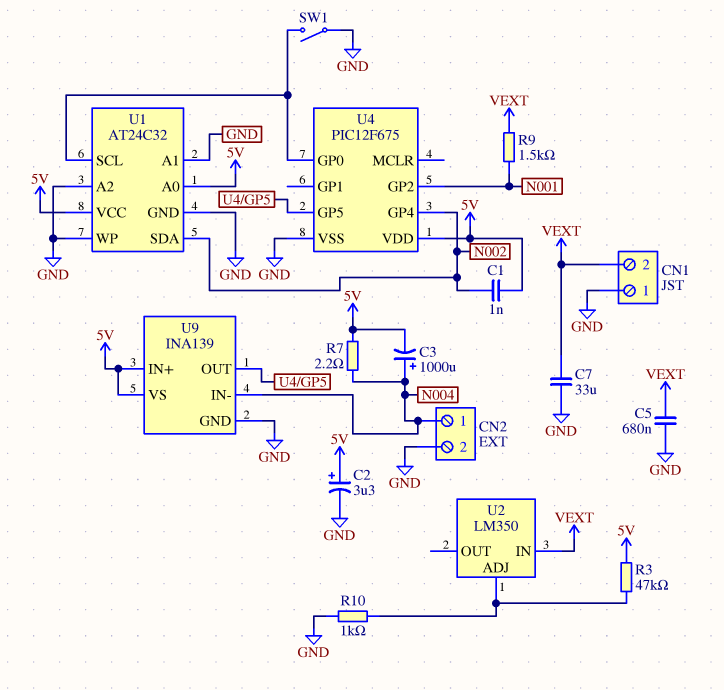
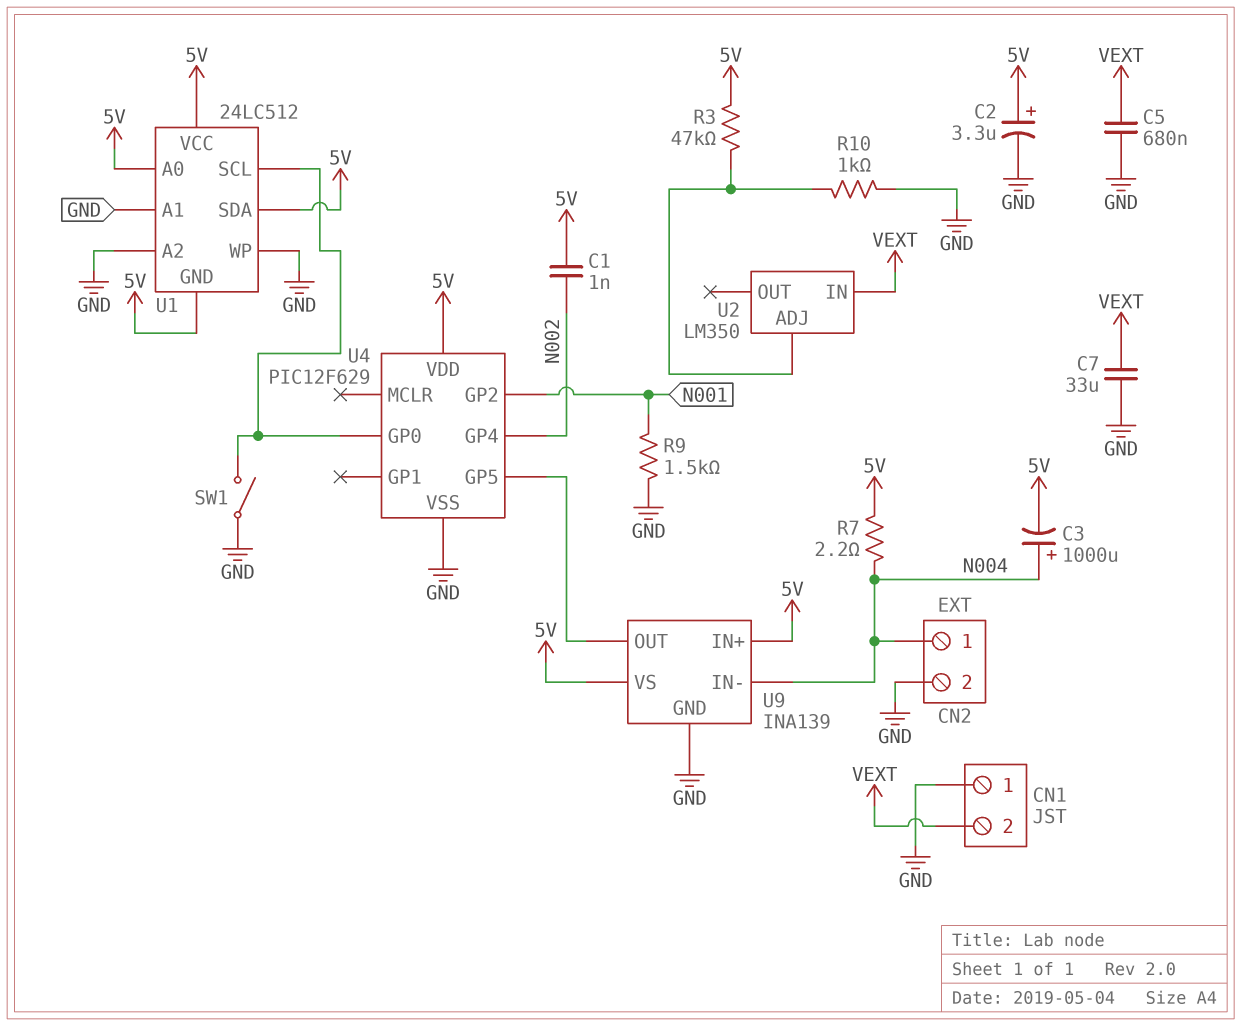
R9: 1.5k (N001, VEXT) -> 1.5k (GND, N001)
U1: AT24C32 -> 24LC512
U1 pin GND: GND -> 5V
U1 pin SDA: N002 -> 5V
U4: PIC12F675 -> PIC12F629

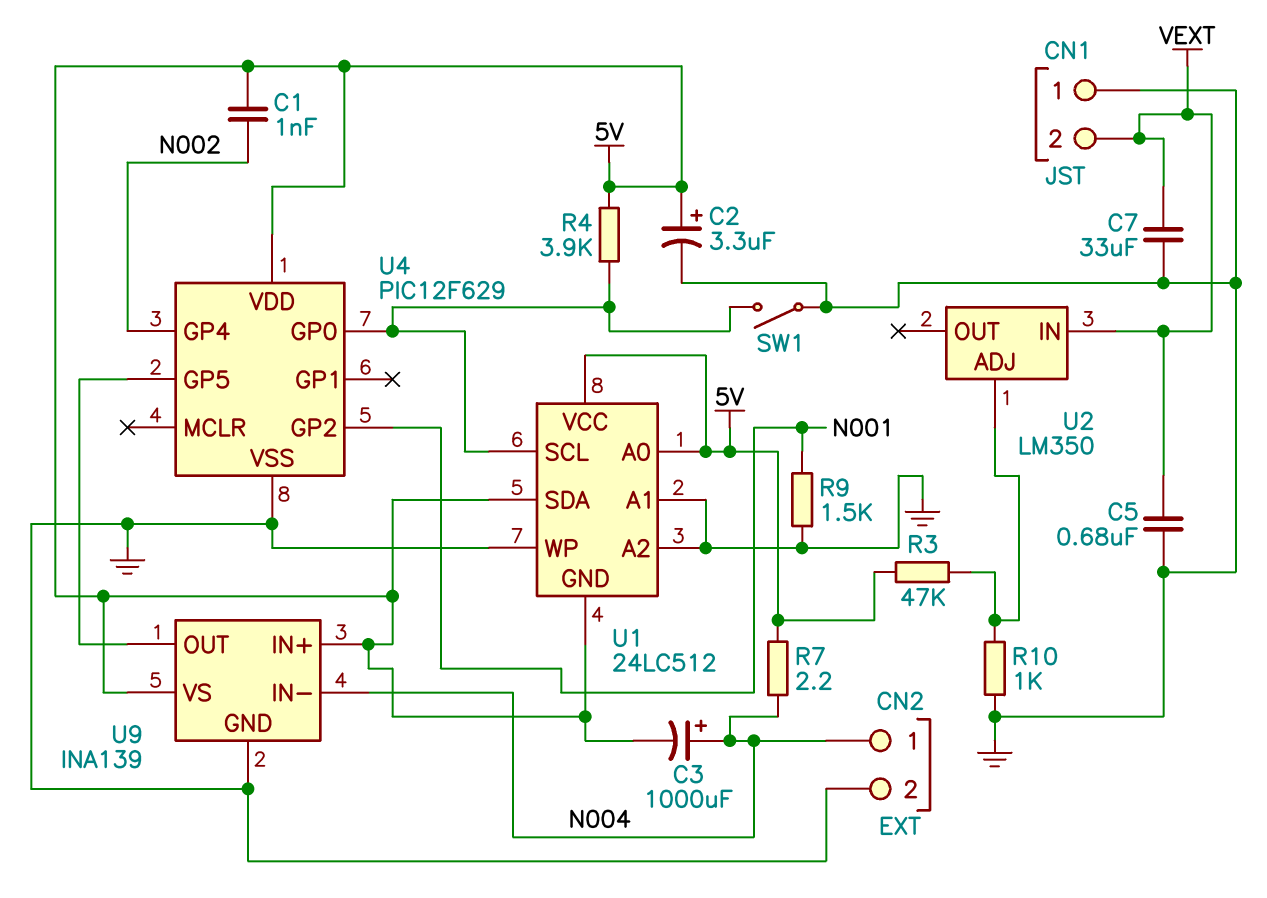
R4: none -> 3.9k (5V, U1/SCL)

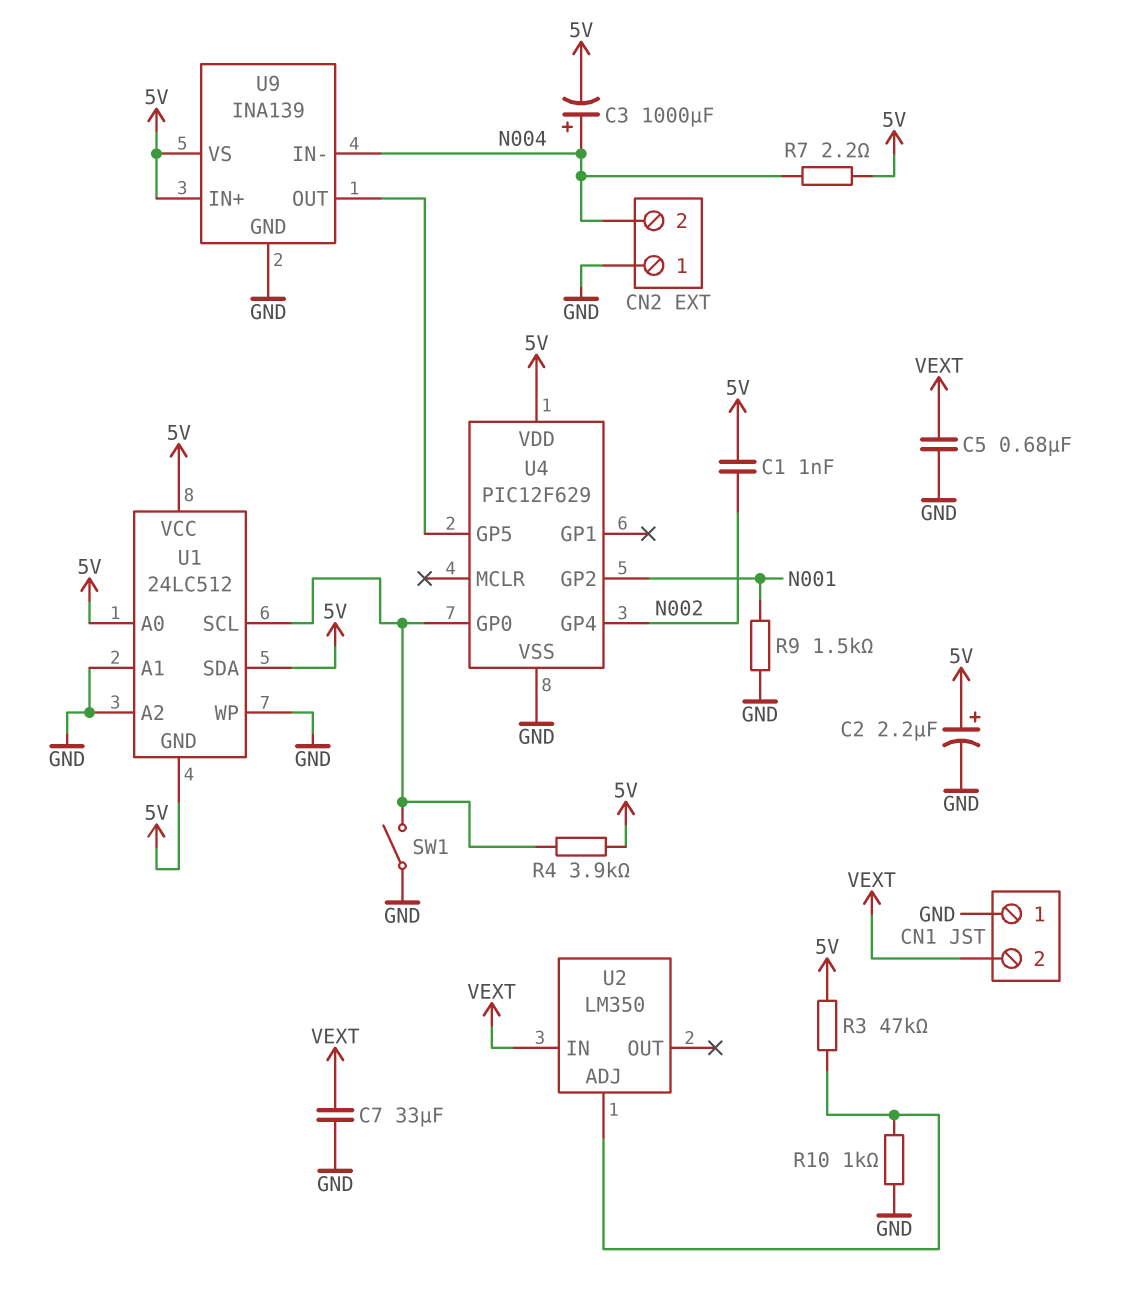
C2: 3.3uF (plus 5V, minus GND) -> 2.2uF (plus 5V, minus GND)
CN2 pin 1: N004 -> GND
CN2 pin 2: GND -> N004

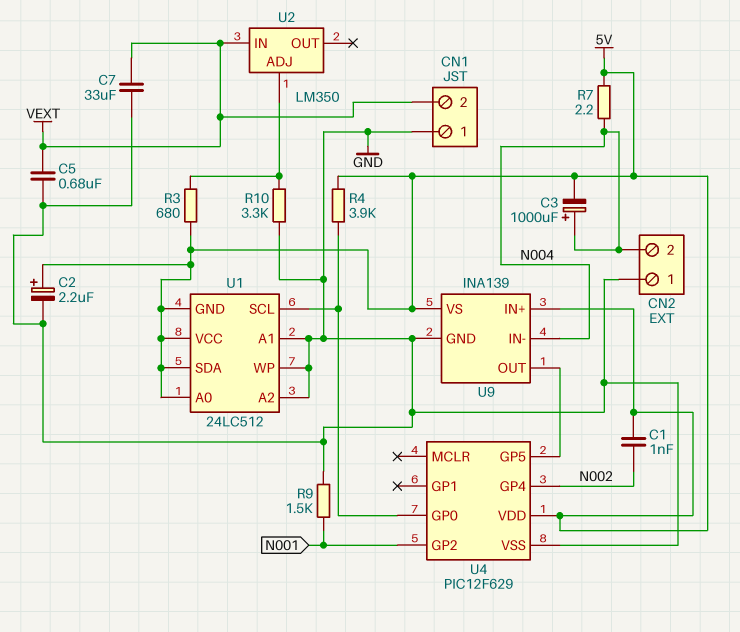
R3: 47k (5V, U2/ADJ) -> 680 (5V, U2/ADJ)
R10: 1k (GND, U2/ADJ) -> 3.3k (GND, U2/ADJ)
SW1: switch (GND, U1/SCL) -> none

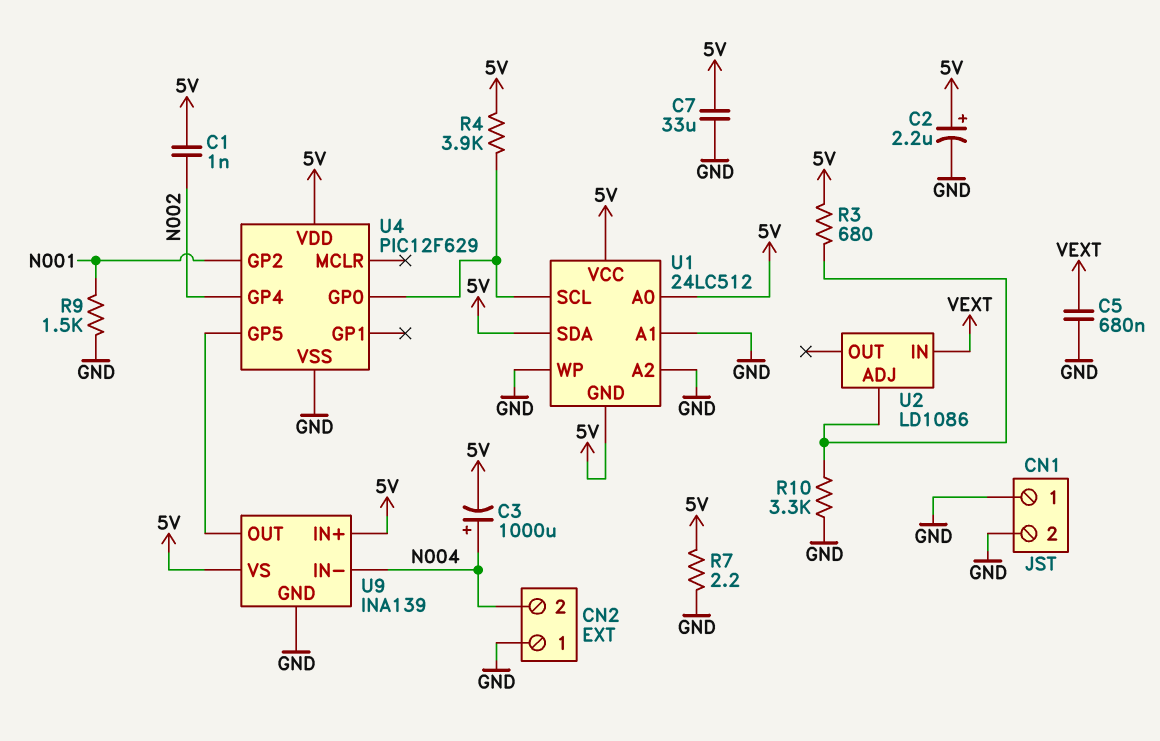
C7: 33uF (GND, VEXT) -> 33uF (5V, GND)
CN1 pin 2: VEXT -> GND
R7: 2.2 (5V, N004) -> 2.2 (5V, GND)
U2: LM350 -> LD1086

